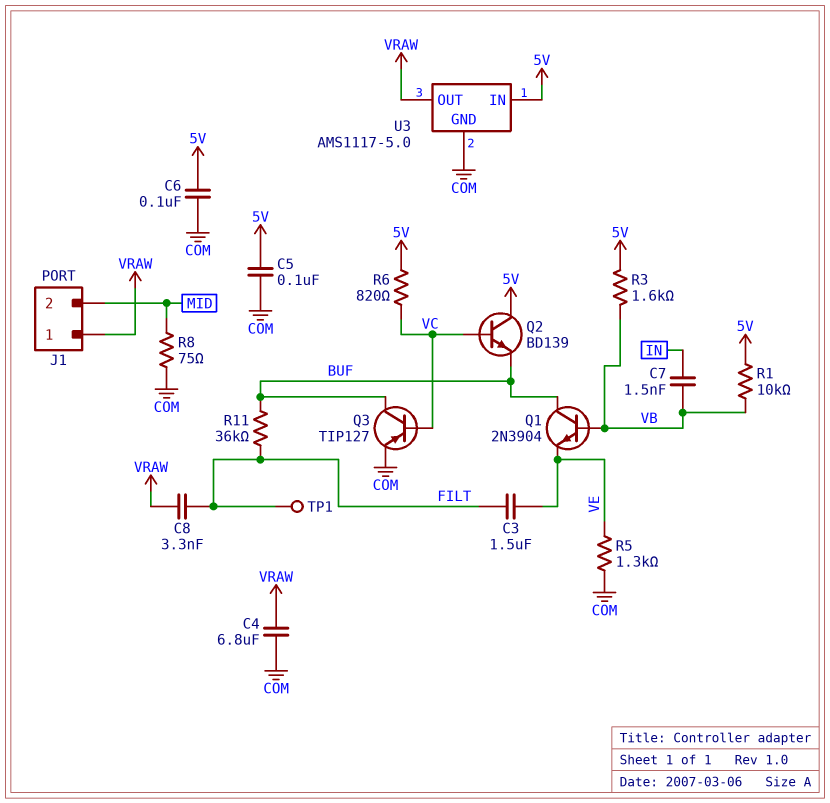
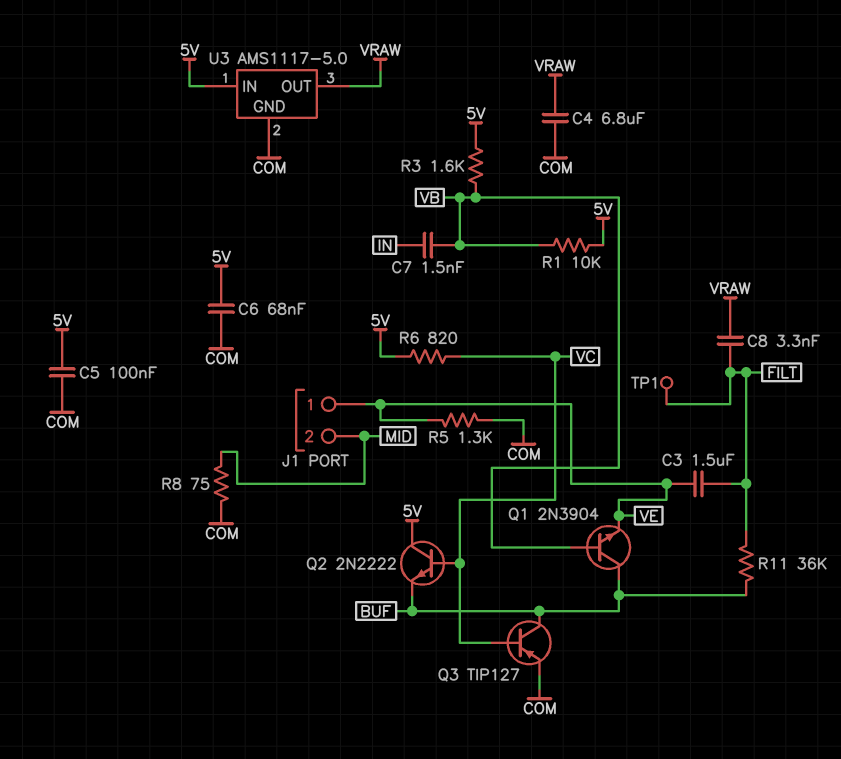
C6: 100nF (5V, COM) -> 68nF (5V, COM)
J1 pin 1: VRAW -> VE
Q2: NPN BD139 (B VC, C 5V, E BUF) -> NPN 2N2222 (B VC, C 5V, E BUF)

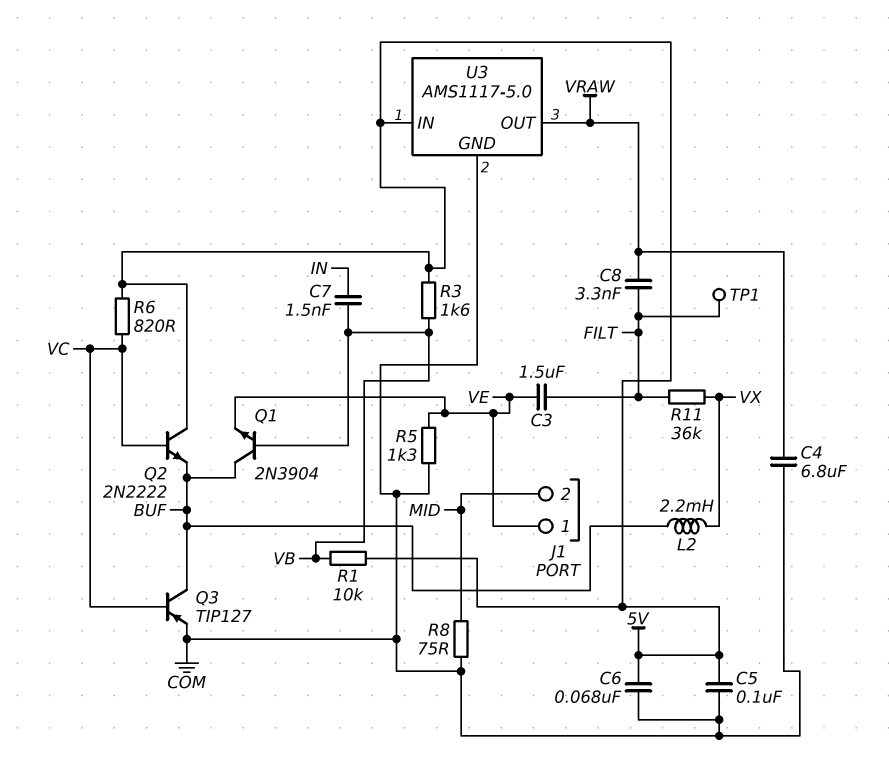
L2: none -> 2.2mH (BUF, VX)
R11: 36k (BUF, FILT) -> 36k (FILT, VX)

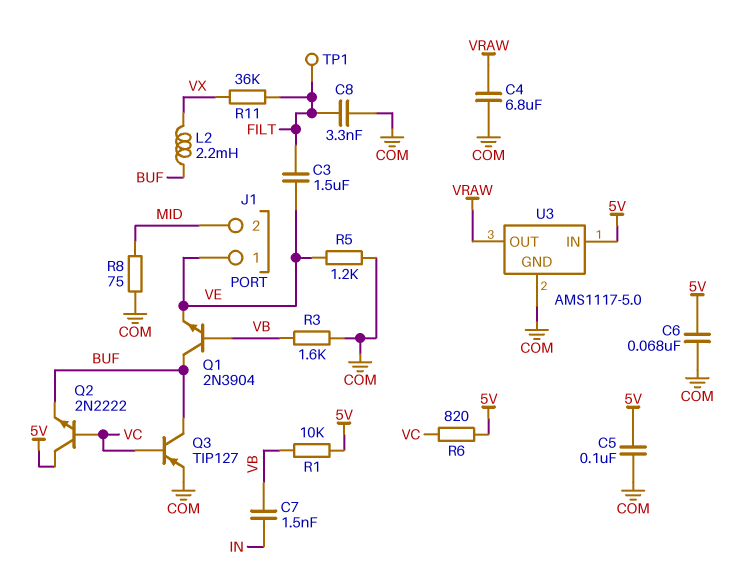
C8: 3.3nF (FILT, VRAW) -> 3.3nF (COM, FILT)
R3: 1.6k (5V, VB) -> 1.6k (COM, VB)
R5: 1.3k (COM, VE) -> 1.2k (COM, VE)

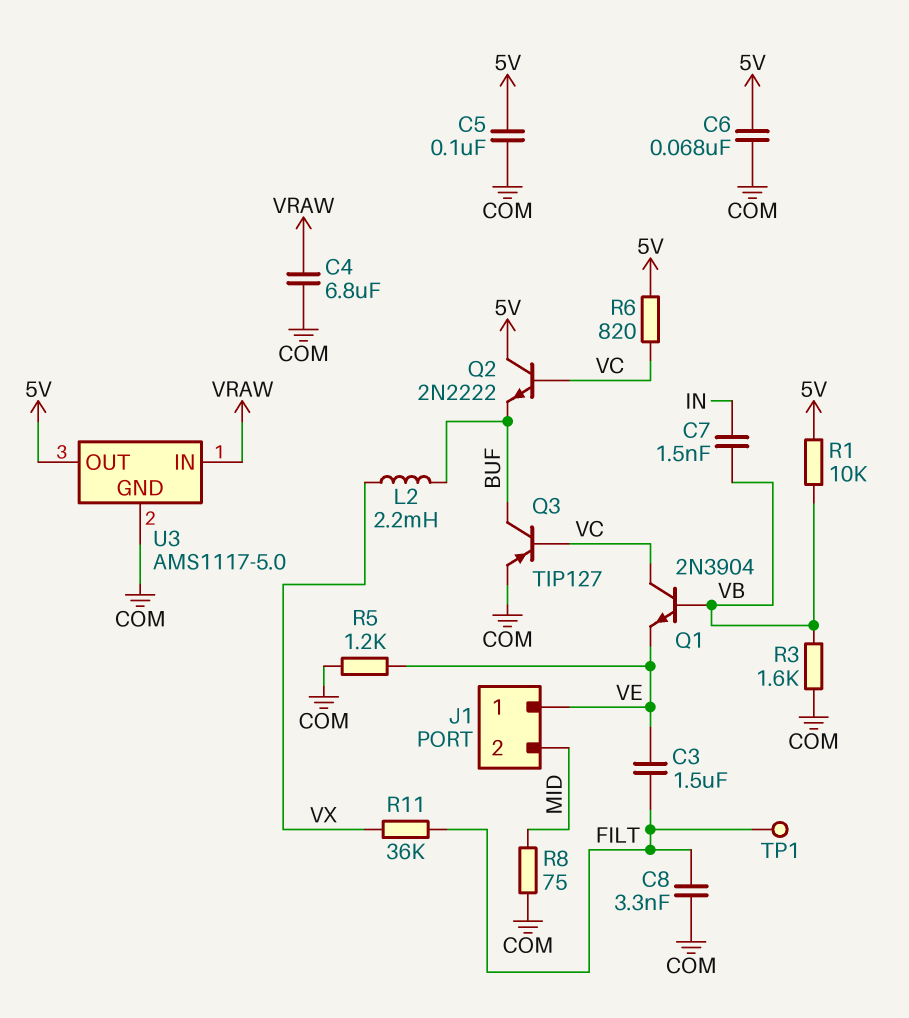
Q1: NPN 2N3904 (B VB, C BUF, E VE) -> NPN 2N3904 (B VB, C VC, E VE)
U3 pin IN: 5V -> VRAW
U3 pin OUT: VRAW -> 5V

